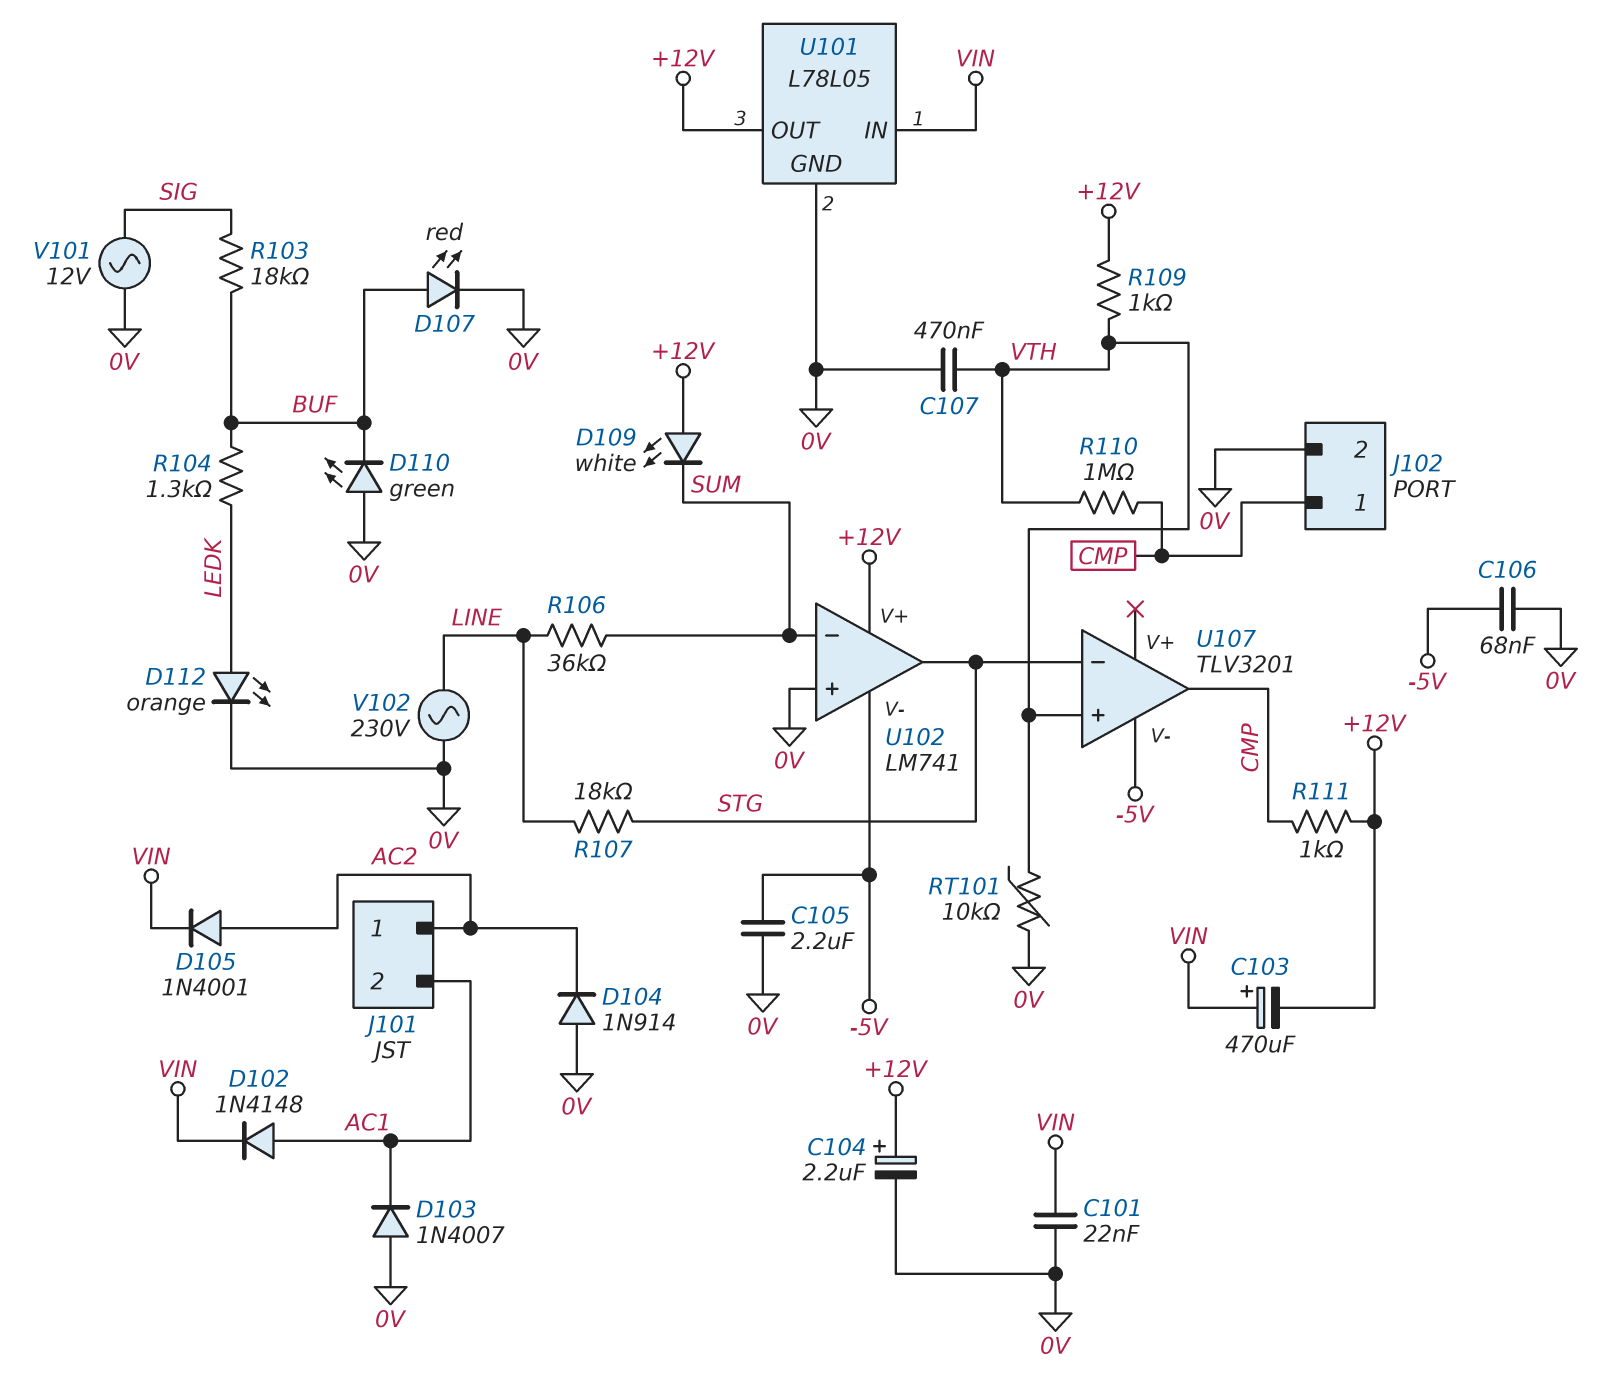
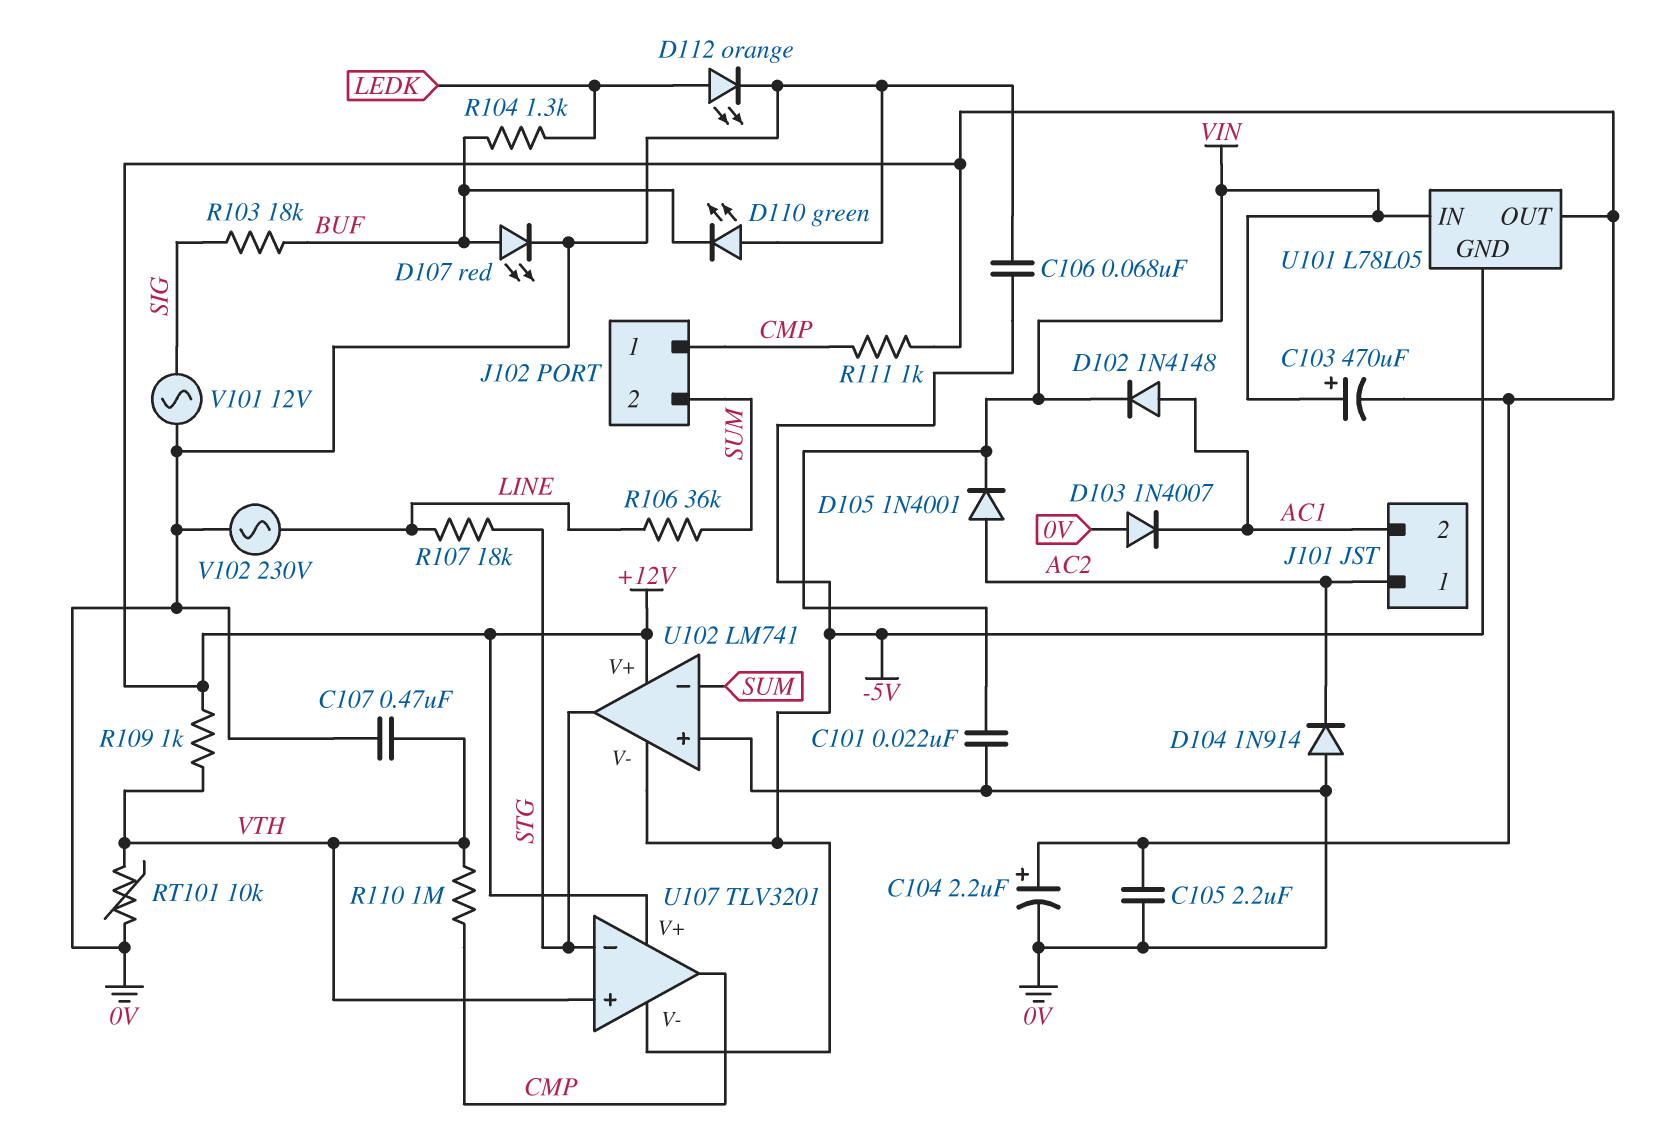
C105: 2.2uF (-5V, 0V) -> 2.2uF (+12V, 0V)
D109: LED white (A +12V, K SUM) -> none
J102 pin 2: 0V -> SUM
U101 pin GND: 0V -> -5V
U107 pin V+: none -> +12V

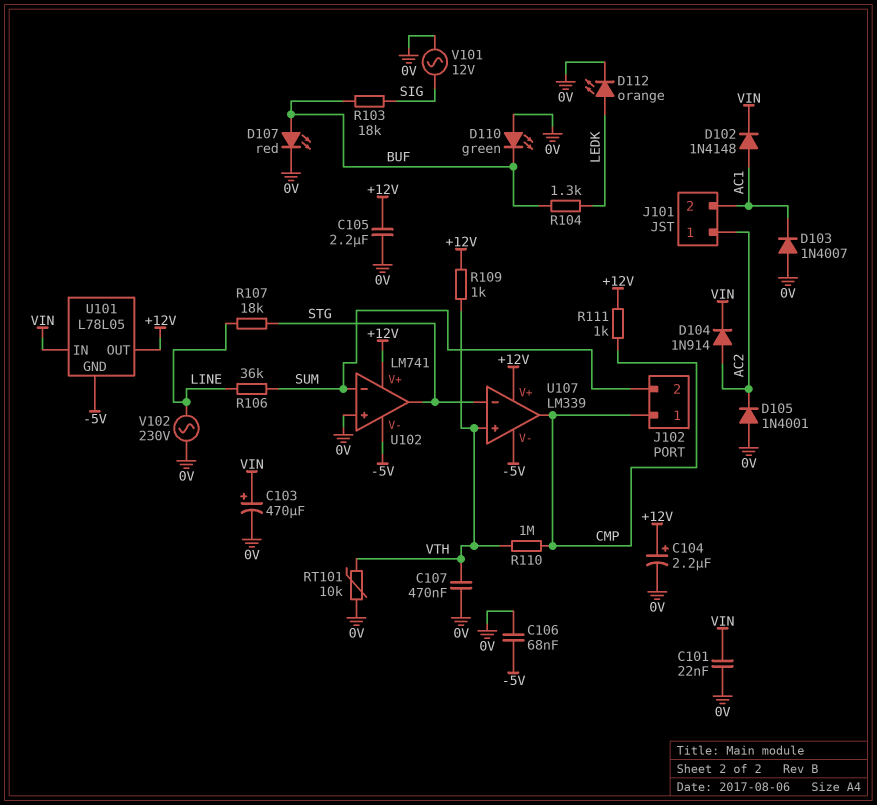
C103: 470uF (plus VIN, minus +12V) -> 470uF (plus VIN, minus 0V)
D104: diode 1N914 (A 0V, K AC2) -> diode 1N914 (A AC2, K VIN)
D105: diode 1N4001 (A AC2, K VIN) -> diode 1N4001 (A 0V, K AC2)
U107: TLV3201 -> LM339

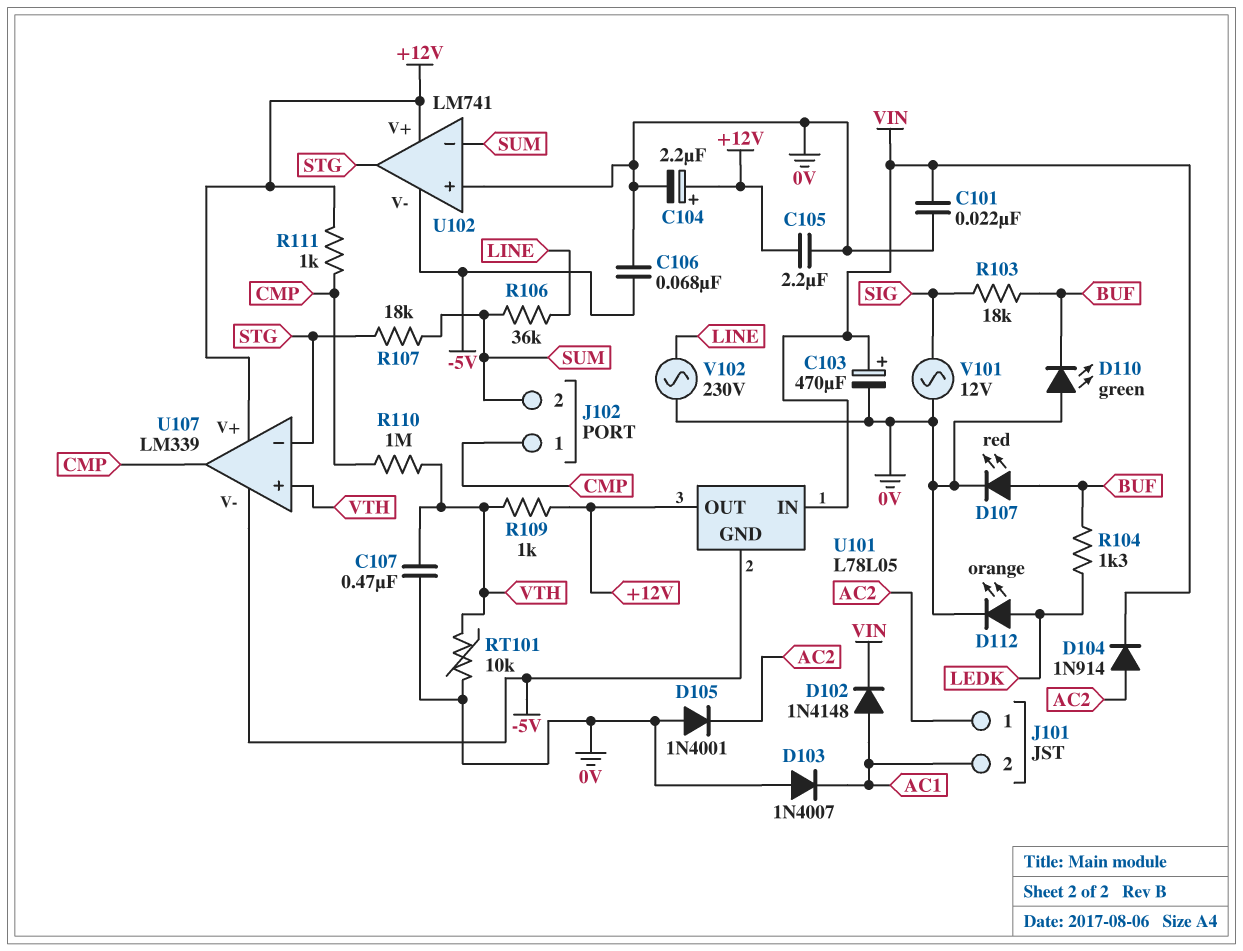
R107: 18k (LINE, STG) -> 18k (STG, SUM)

